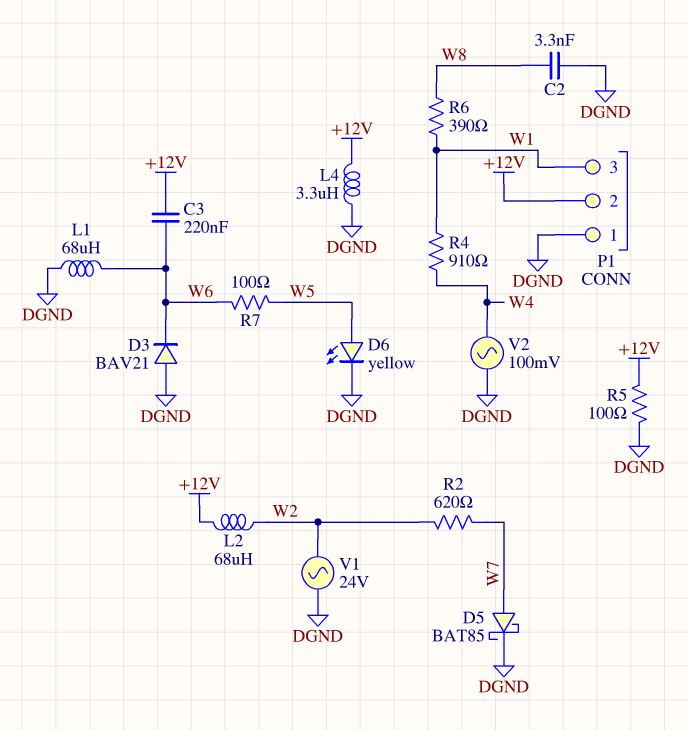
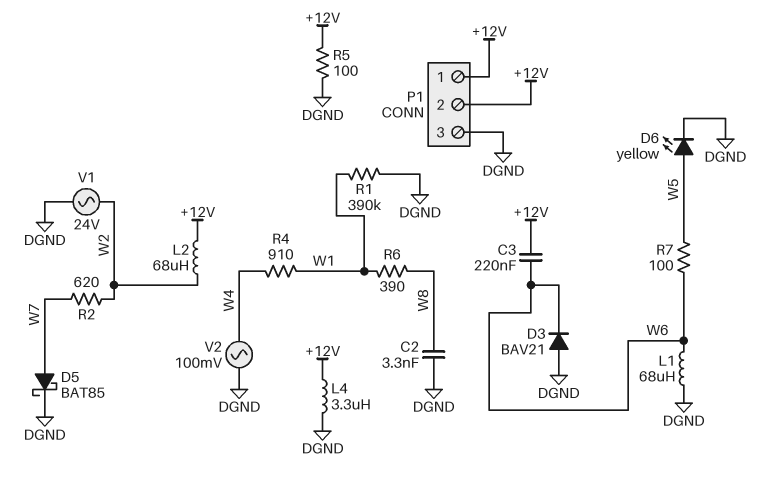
P1 pin 1: DGND -> +12V
P1 pin 3: W1 -> DGND
R1: none -> 390k (DGND, W1)

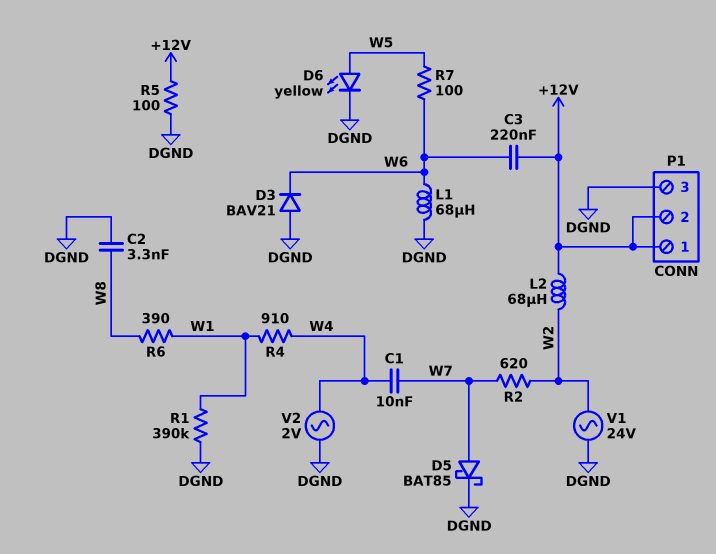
C1: none -> 10nF (W4, W7)
L4: 3.3uH (+12V, DGND) -> none
V2: AC 100mV (DGND, W4) -> AC 2V (DGND, W4)

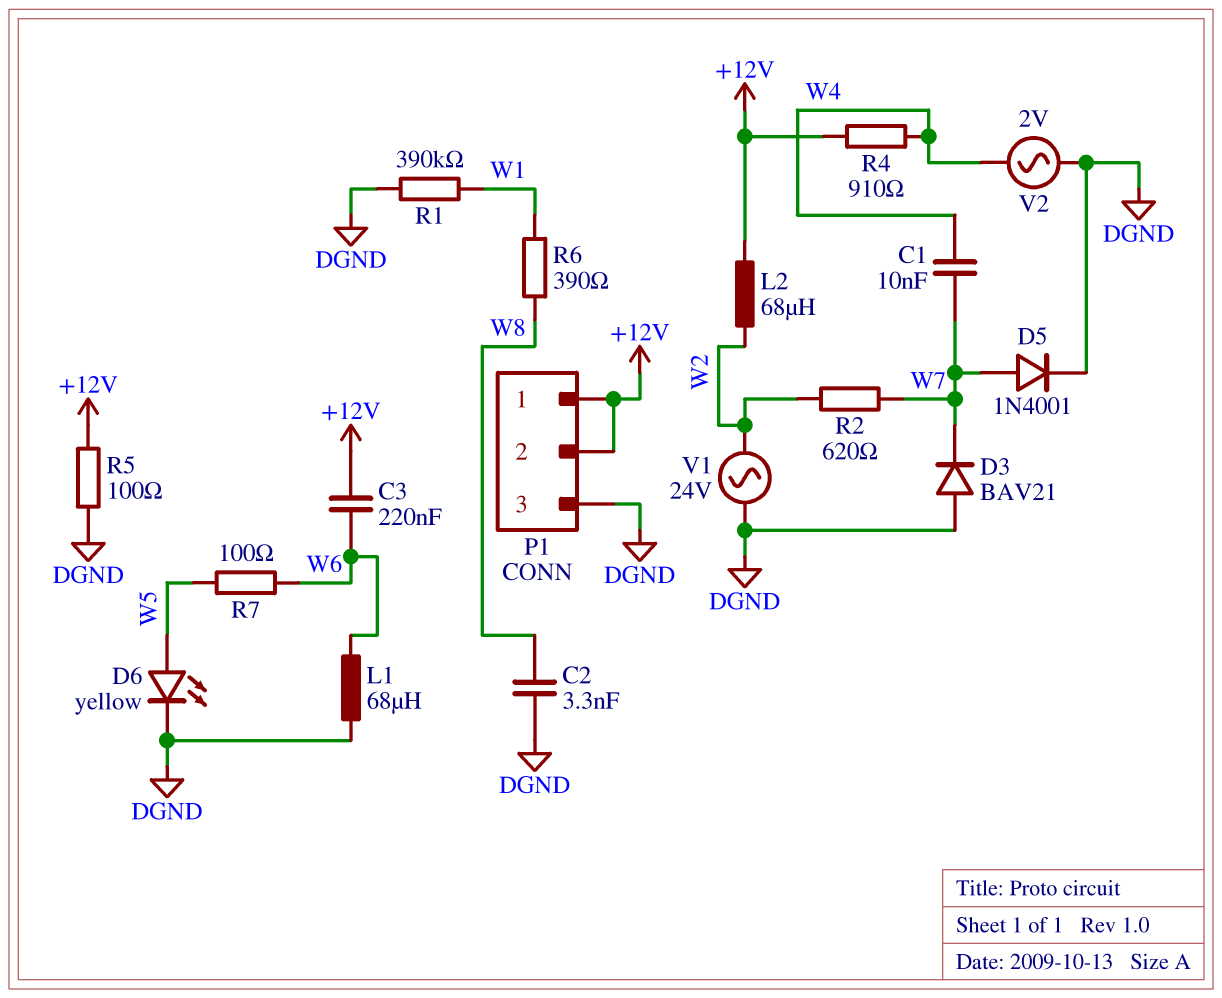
D3: diode BAV21 (A DGND, K W6) -> diode BAV21 (A DGND, K W7)
D5: schottky BAT85 (A W7, K DGND) -> diode 1N4001 (A W7, K DGND)
R4: 910 (W1, W4) -> 910 (+12V, W4)

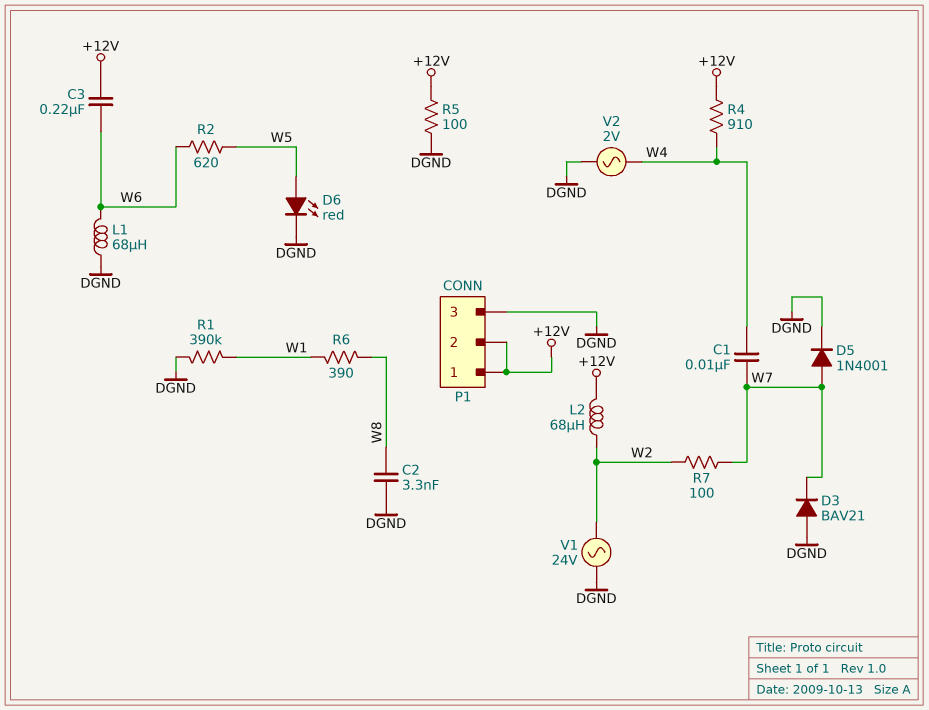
D6: LED yellow (A W5, K DGND) -> LED red (A W5, K DGND)
R2: 620 (W2, W7) -> 620 (W5, W6)
R7: 100 (W5, W6) -> 100 (W2, W7)

